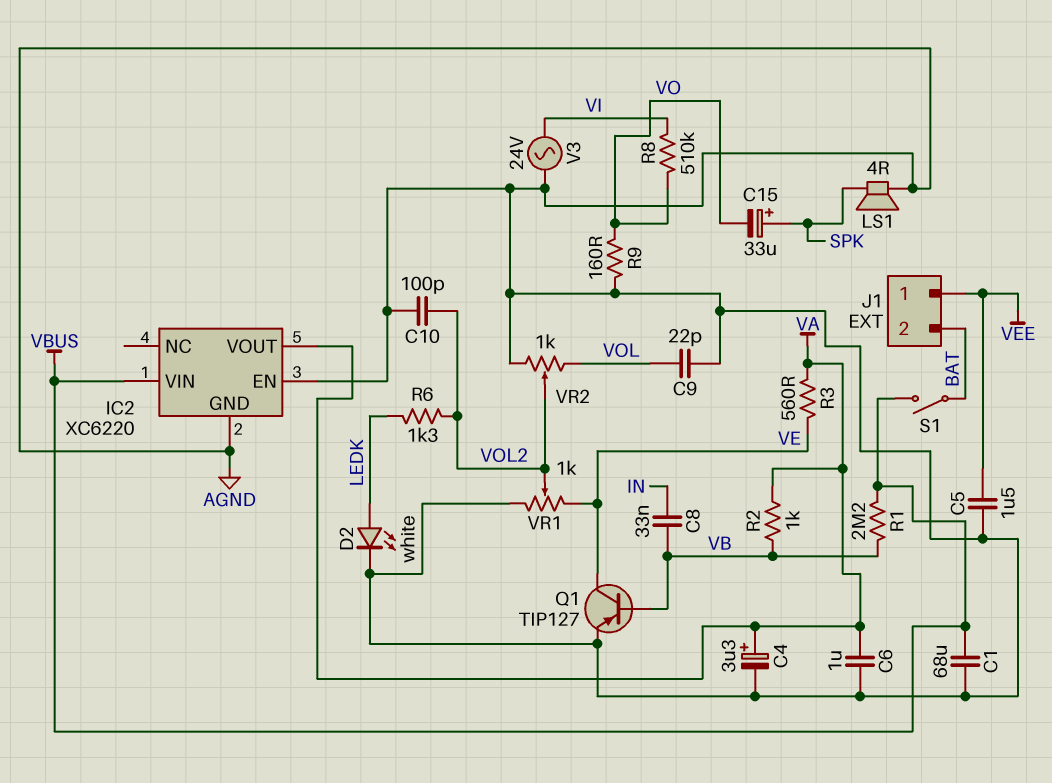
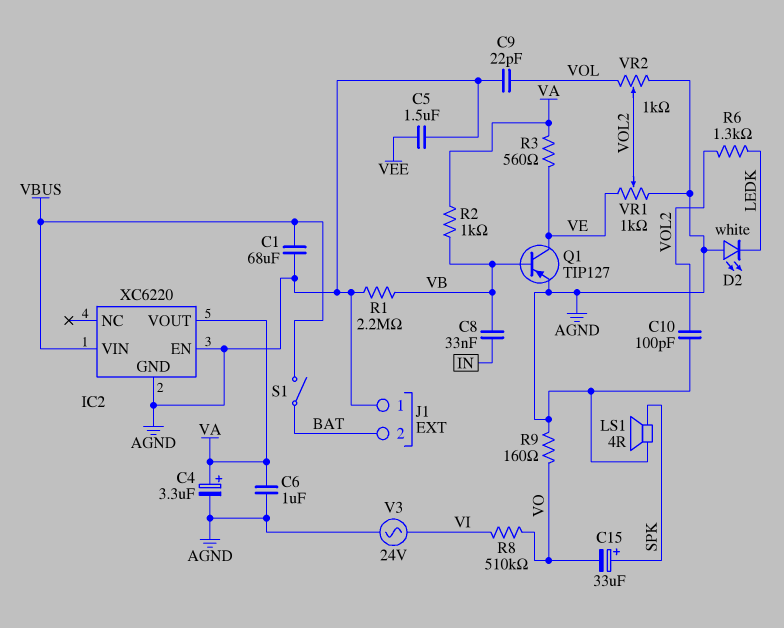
D2: LED white (A LEDK, K AGND) -> LED white (A AGND, K LEDK)
J1 pin 1: VEE -> AGND
R1: 2.2M (VB, VBUS) -> 2.2M (AGND, VB)

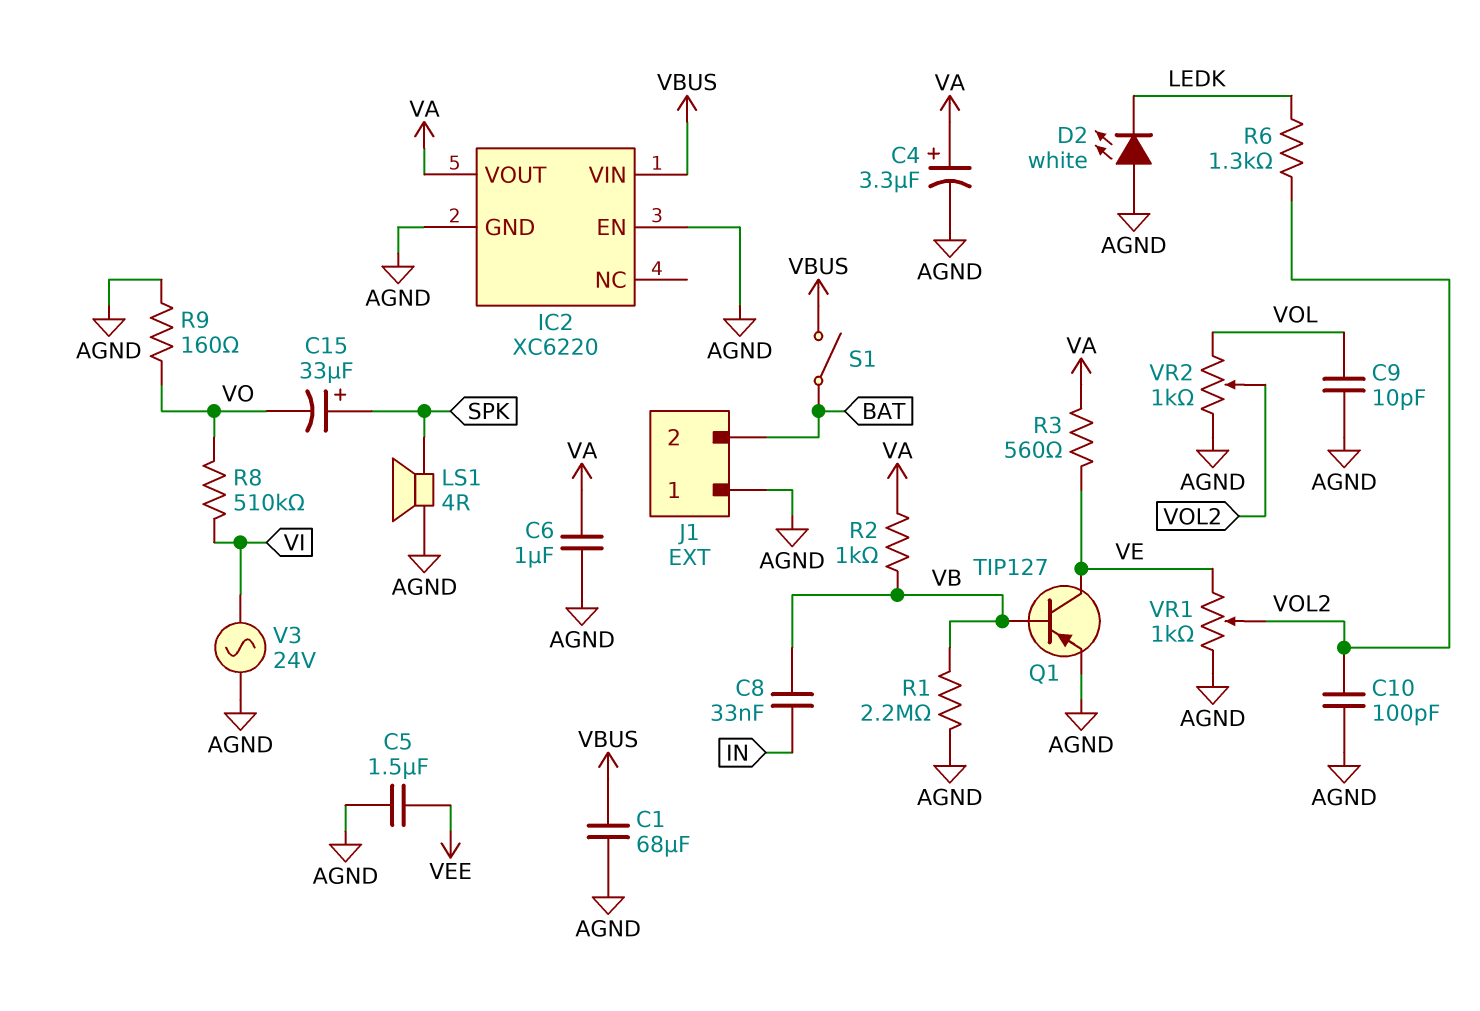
C9: 22pF (AGND, VOL) -> 10pF (AGND, VOL)

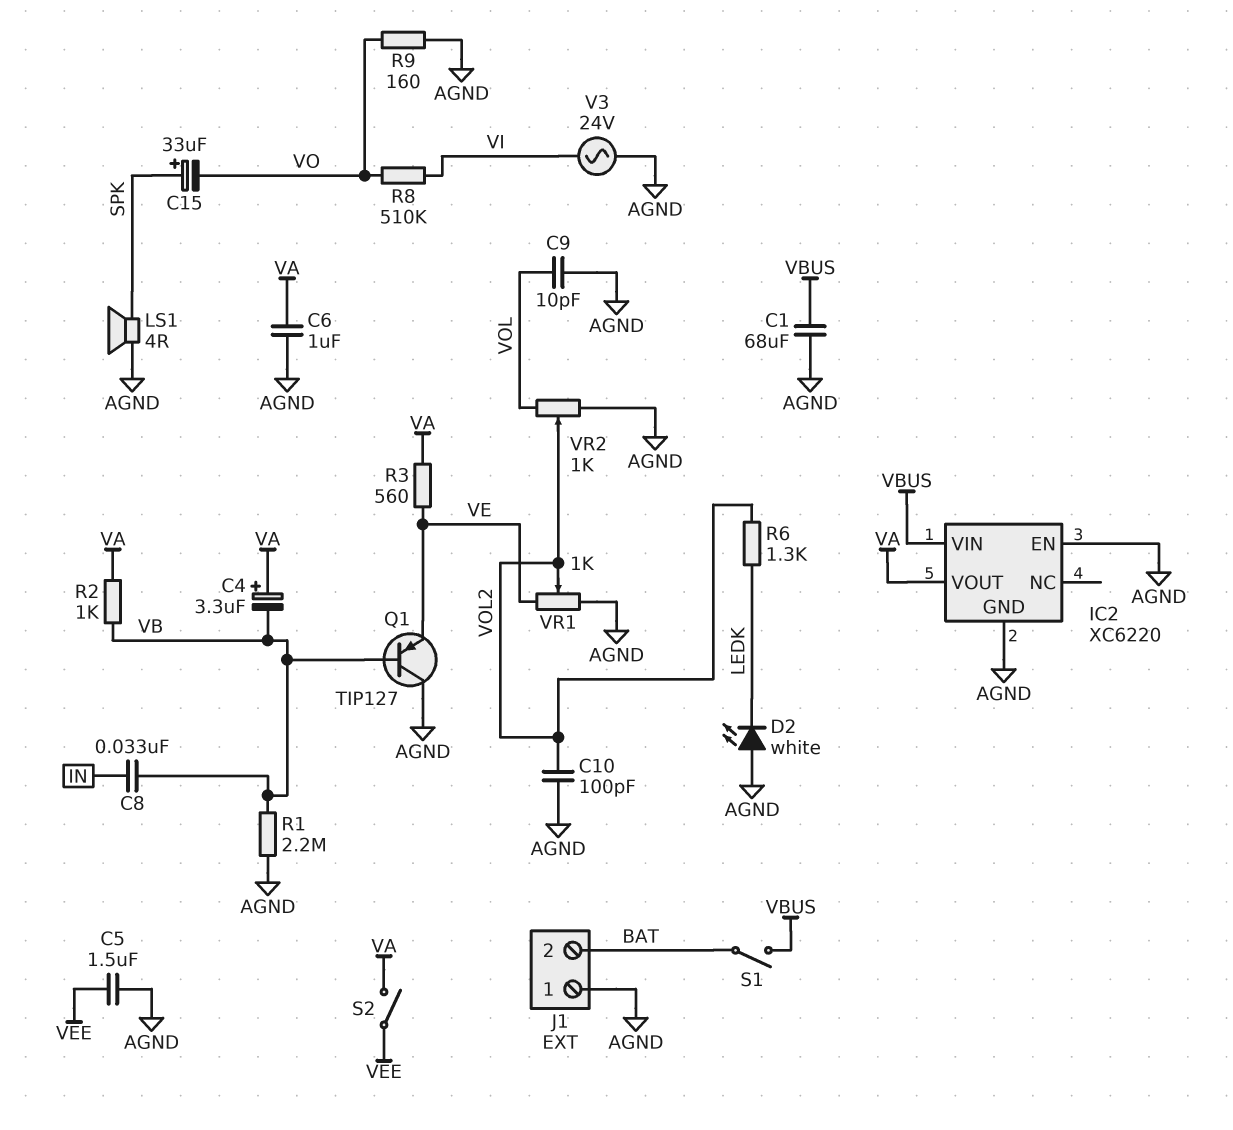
C4: 3.3uF (plus VA, minus AGND) -> 3.3uF (plus VA, minus VB)
Q1: PNP TIP127 (B VB, C VE, E AGND) -> PNP TIP127 (B VB, C AGND, E VE)
S2: none -> switch (VA, VEE)

